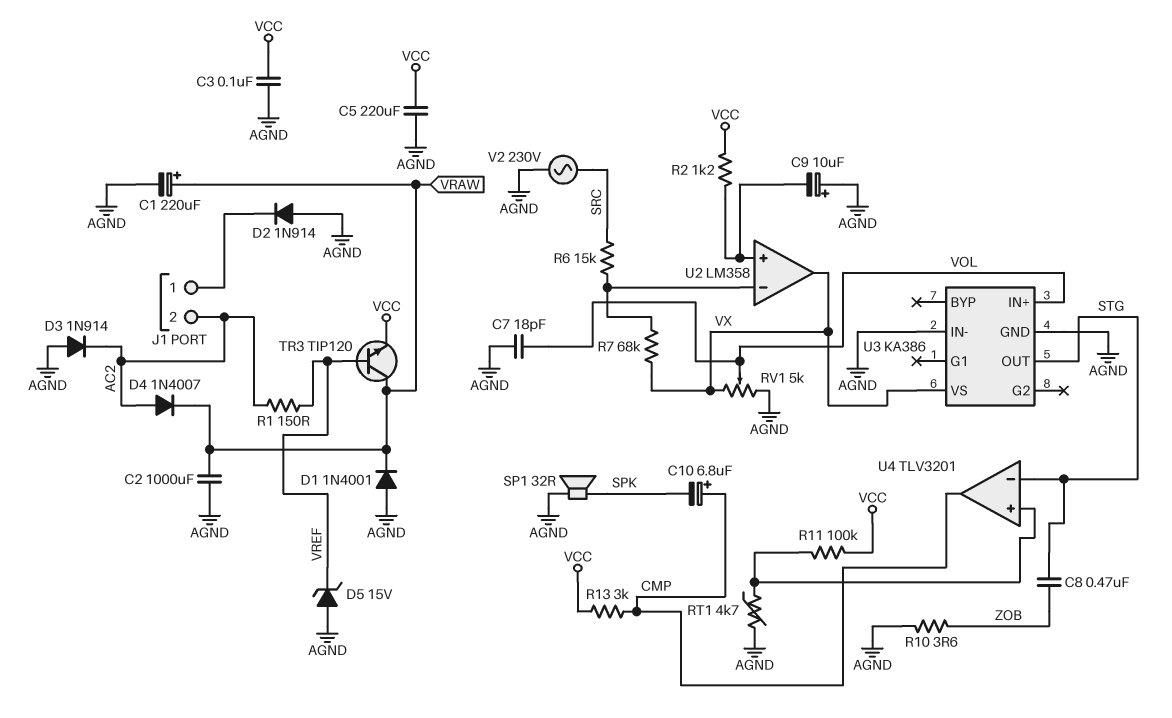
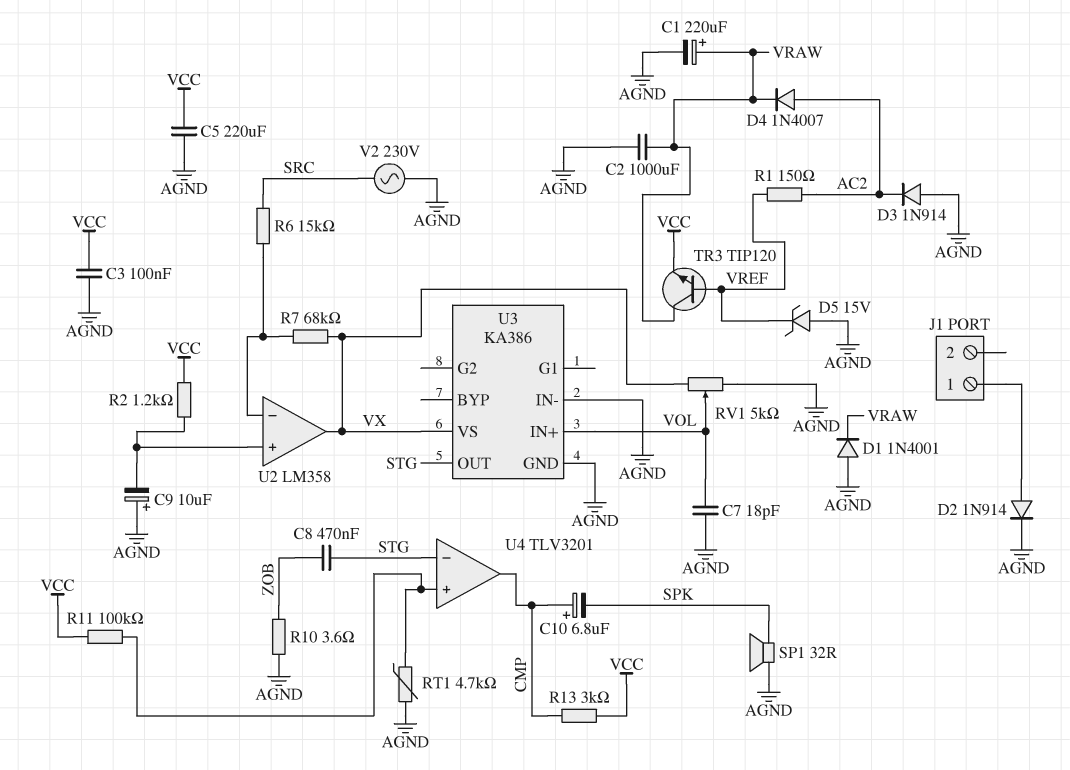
D2: diode 1N914 (A AGND, K J1/1) -> diode 1N914 (A J1/1, K AGND)
J1 pin 2: AC2 -> none

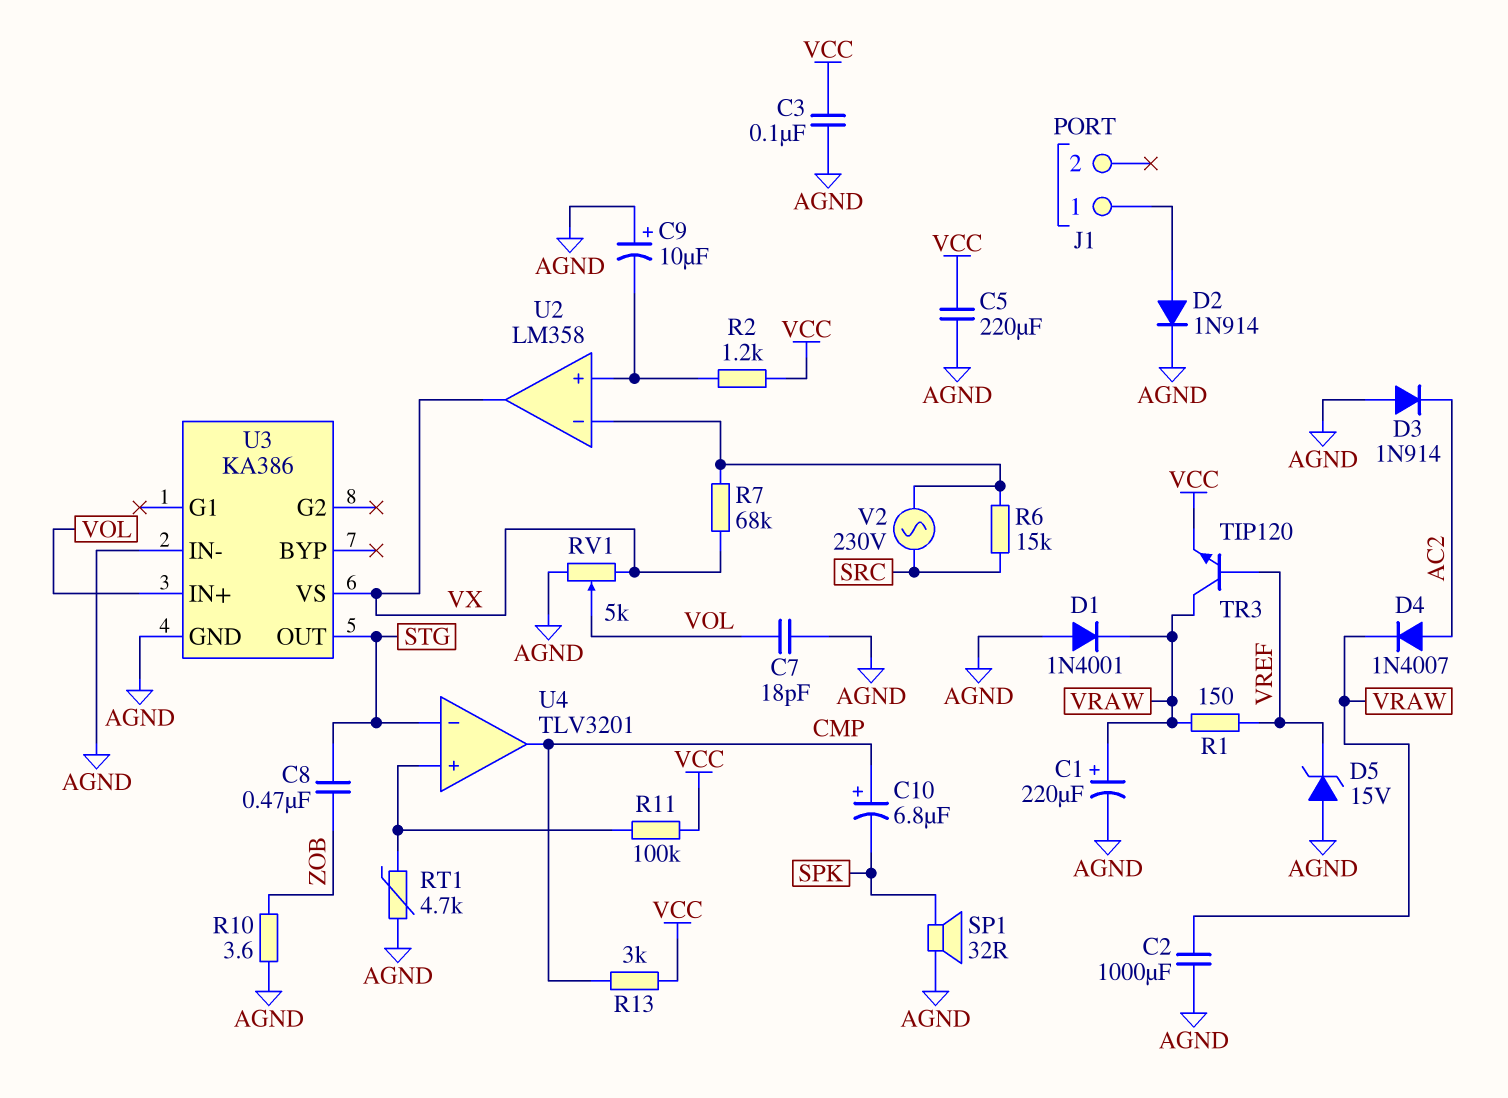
R1: 150 (AC2, VREF) -> 150 (VRAW, VREF)
V2: AC 230V (AGND, SRC) -> AC 230V (SRC, U2/in-)

